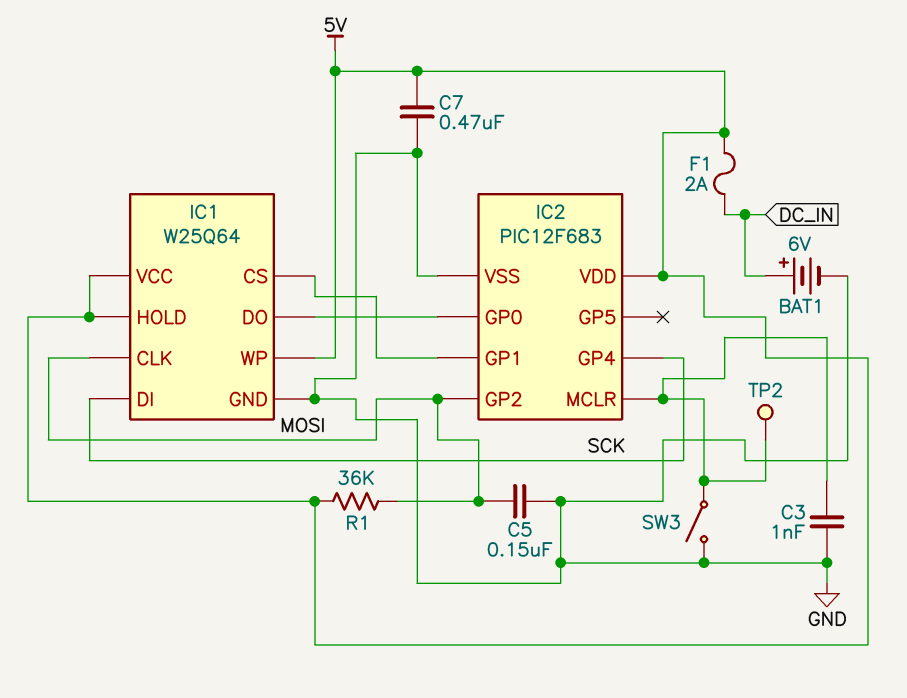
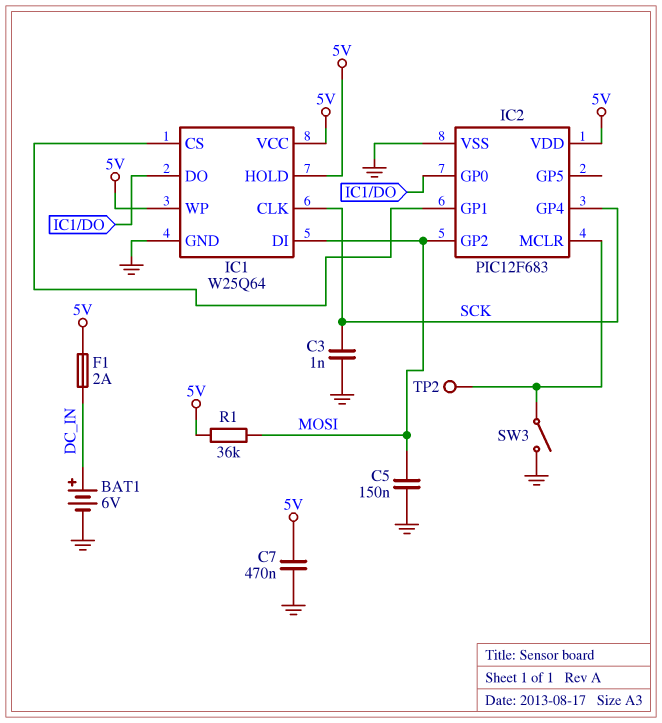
C3: 1nF (GND, IC2/MCLR) -> 1nF (GND, SCK)
IC1 pin CLK: MOSI -> SCK
IC1 pin DI: SCK -> MOSI

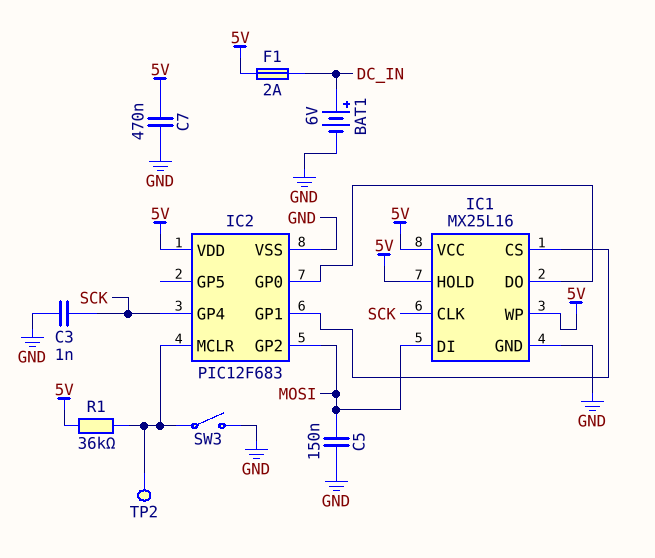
IC1: W25Q64 -> MX25L16
R1: 36k (5V, MOSI) -> 36k (5V, IC2/MCLR)

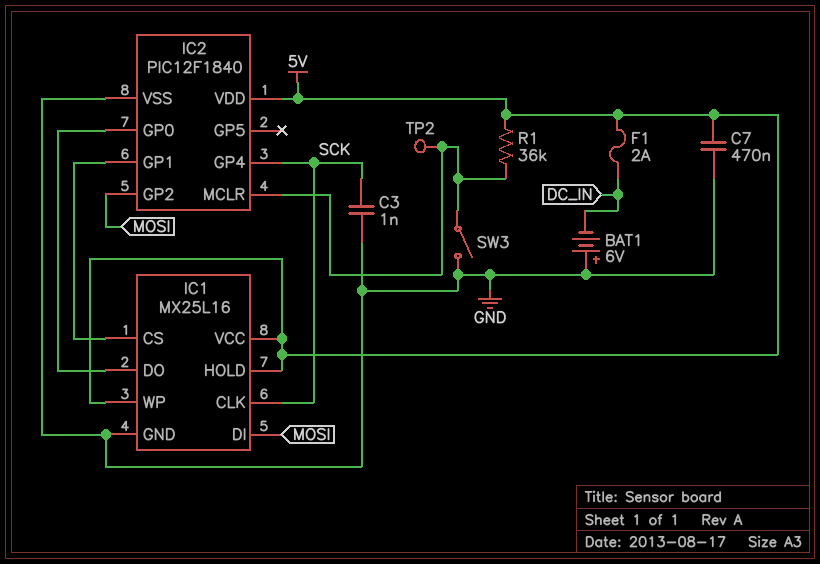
BAT1: 6V (plus DC_IN, minus GND) -> 6V (plus GND, minus DC_IN)
C5: 150nF (GND, MOSI) -> none
IC2: PIC12F683 -> PIC12F1840

